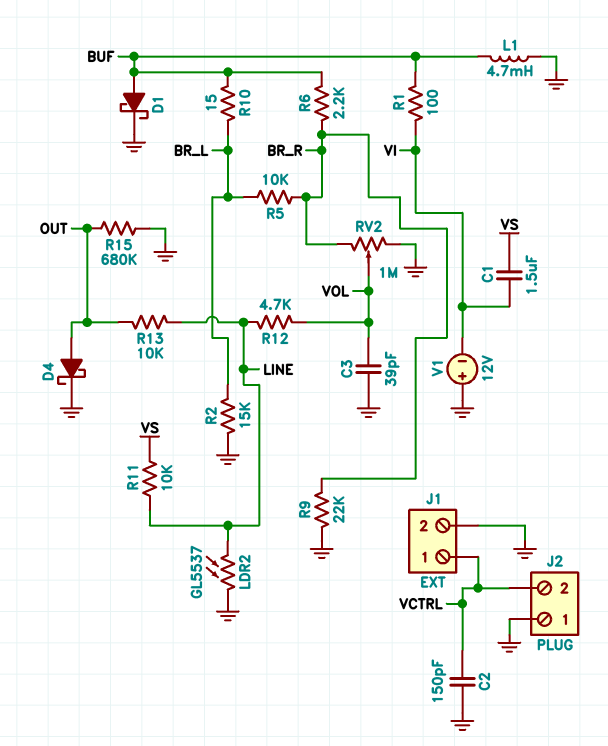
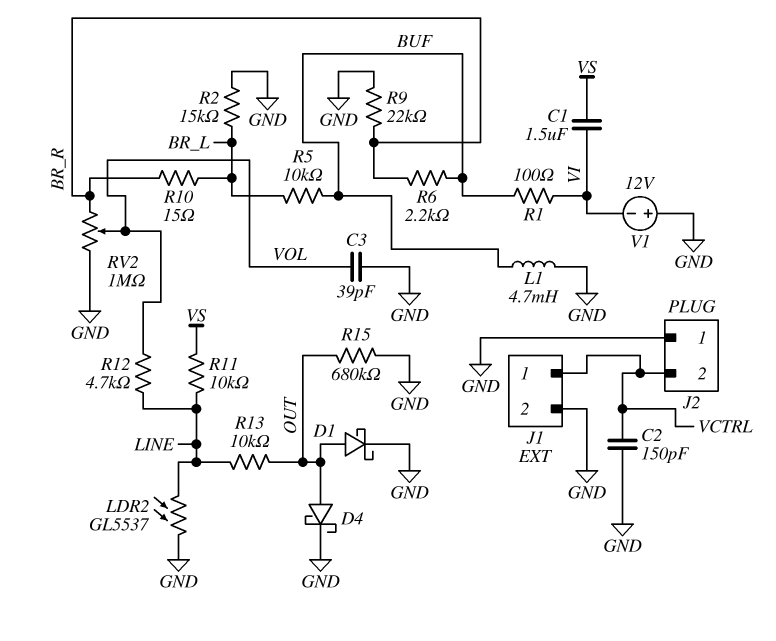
D1: schottky (A BUF, K GND) -> schottky (A OUT, K GND)
R5: 10k (BR_L, BR_R) -> 10k (BR_L, BUF)
R10: 15 (BR_L, BUF) -> 15 (BR_L, BR_R)

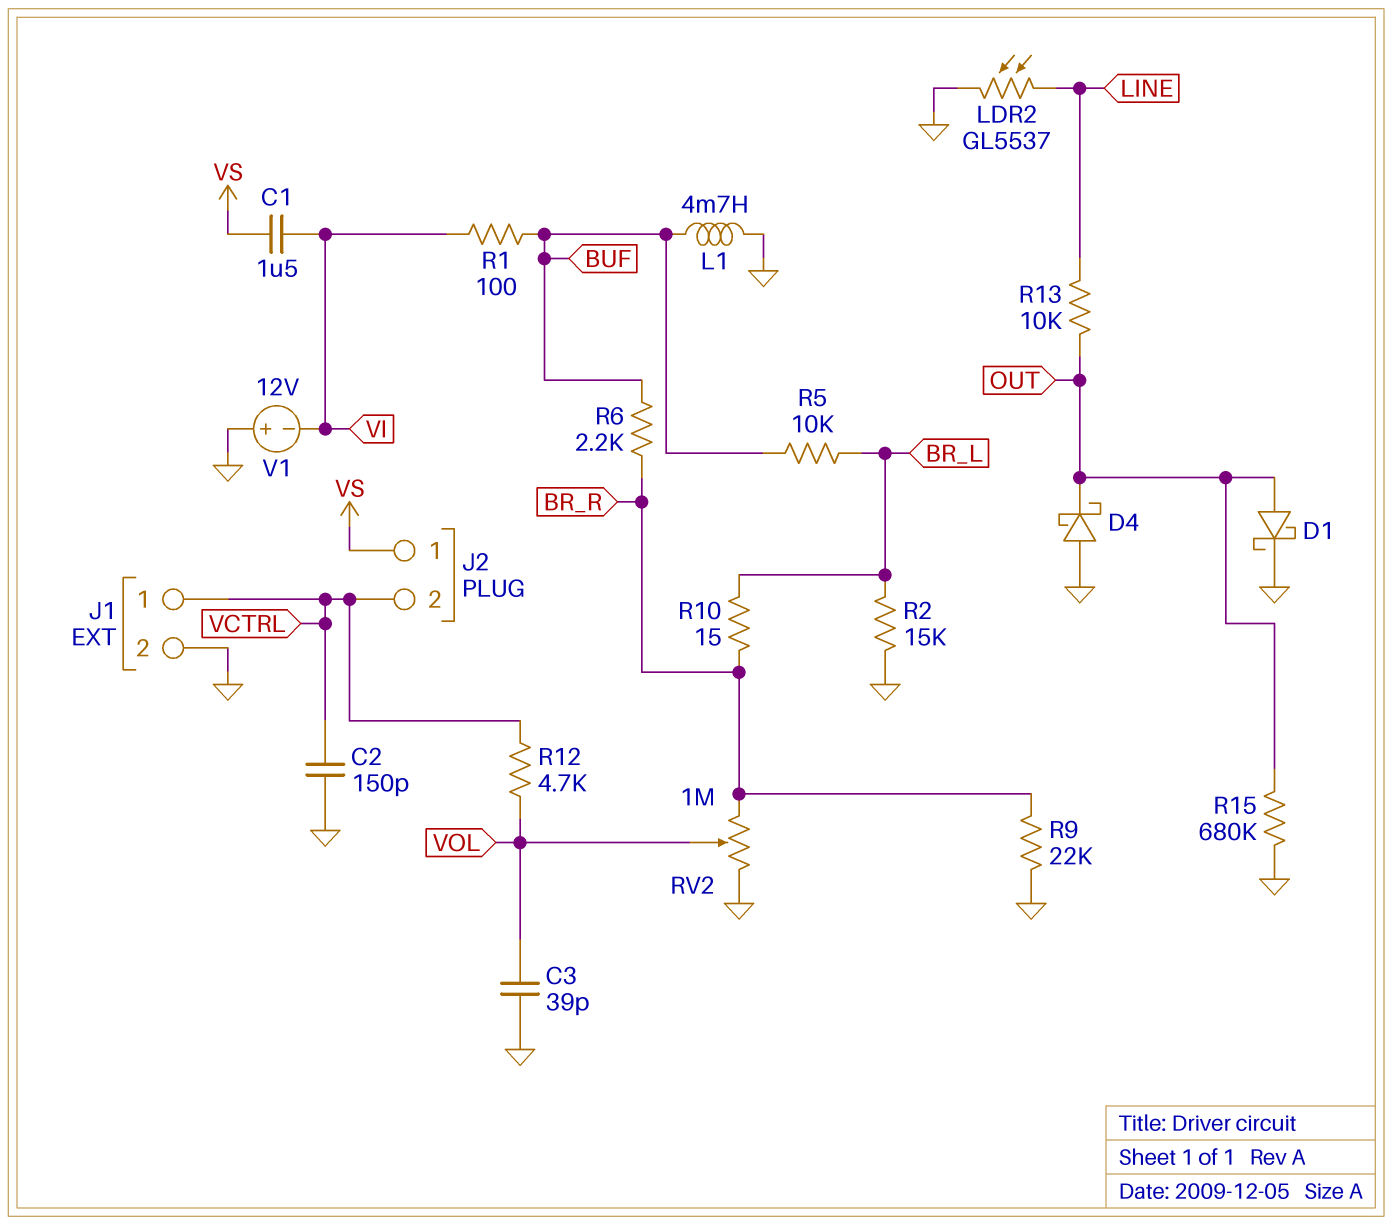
D4: schottky (A OUT, K GND) -> schottky (A GND, K OUT)
J2 pin 1: GND -> VS
R11: 10k (LINE, VS) -> none
R12: 4.7k (LINE, VOL) -> 4.7k (VCTRL, VOL)

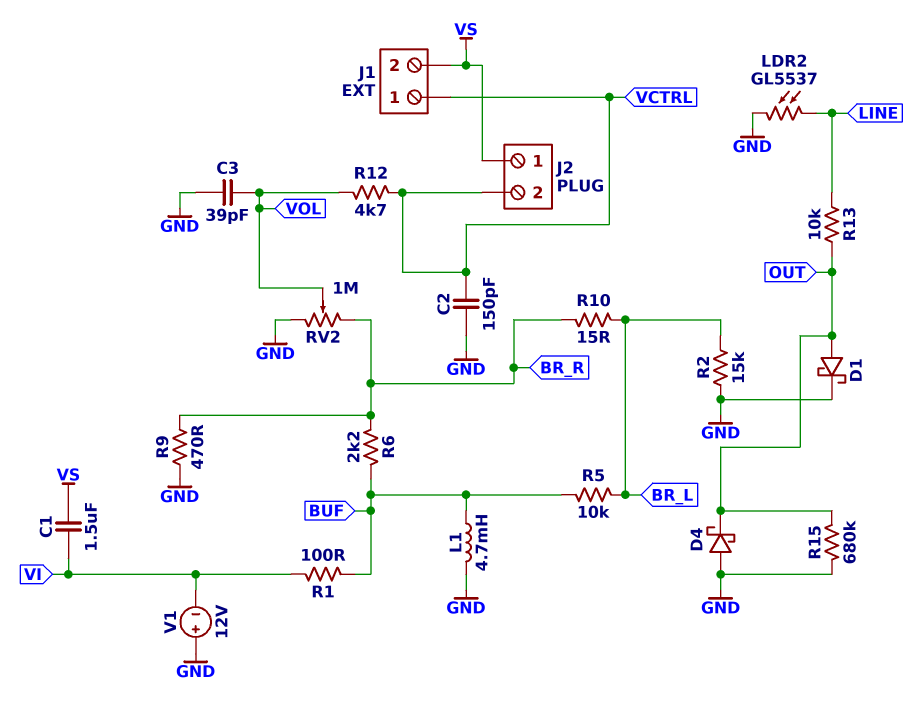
J1 pin 2: GND -> VS
R9: 22k (BR_R, GND) -> 470 (BR_R, GND)

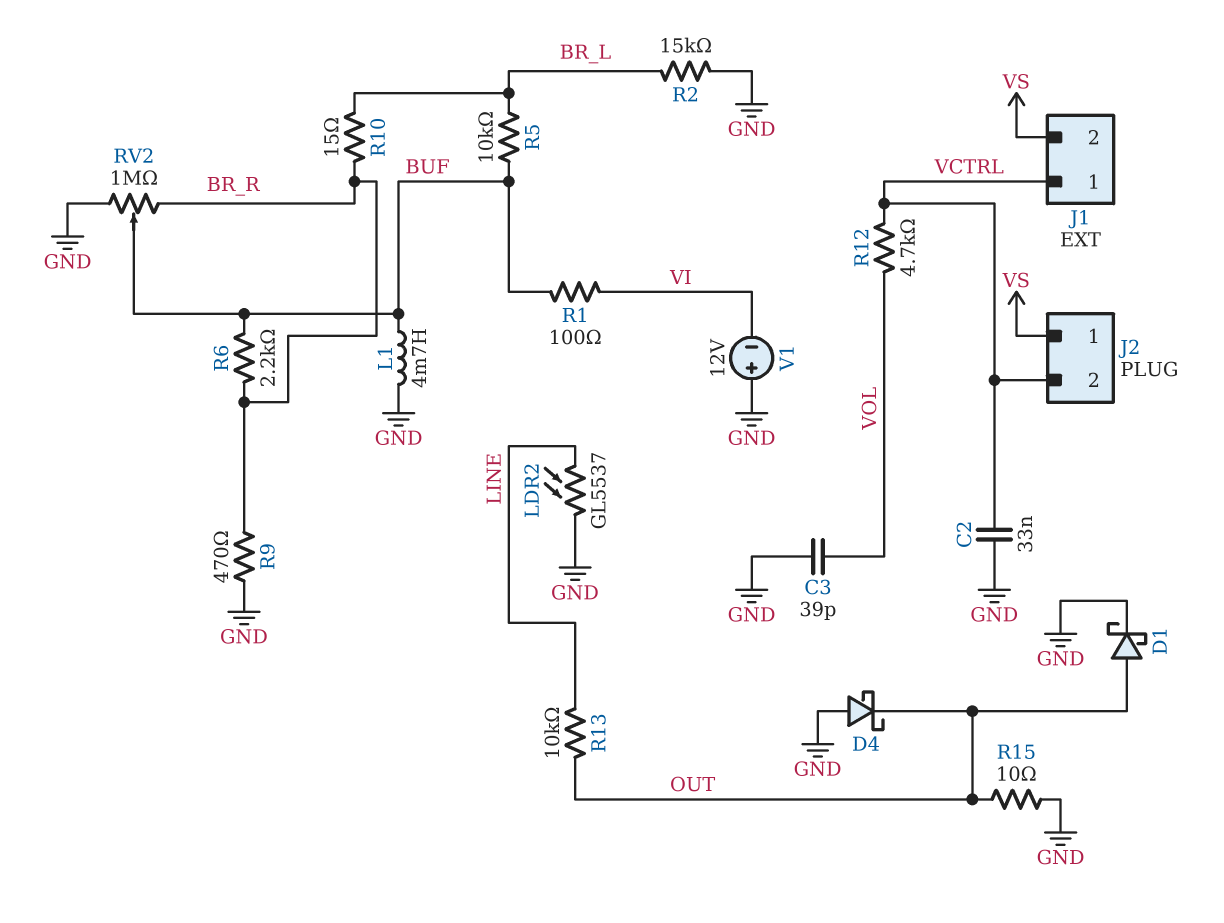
C1: 1.5uF (VI, VS) -> none
C2: 150pF (GND, VCTRL) -> 33nF (GND, VCTRL)
R15: 680k (GND, OUT) -> 10 (GND, OUT)
RV2: 1M (BR_R, GND, wiper VOL) -> 1M (BR_R, GND, wiper BUF)

